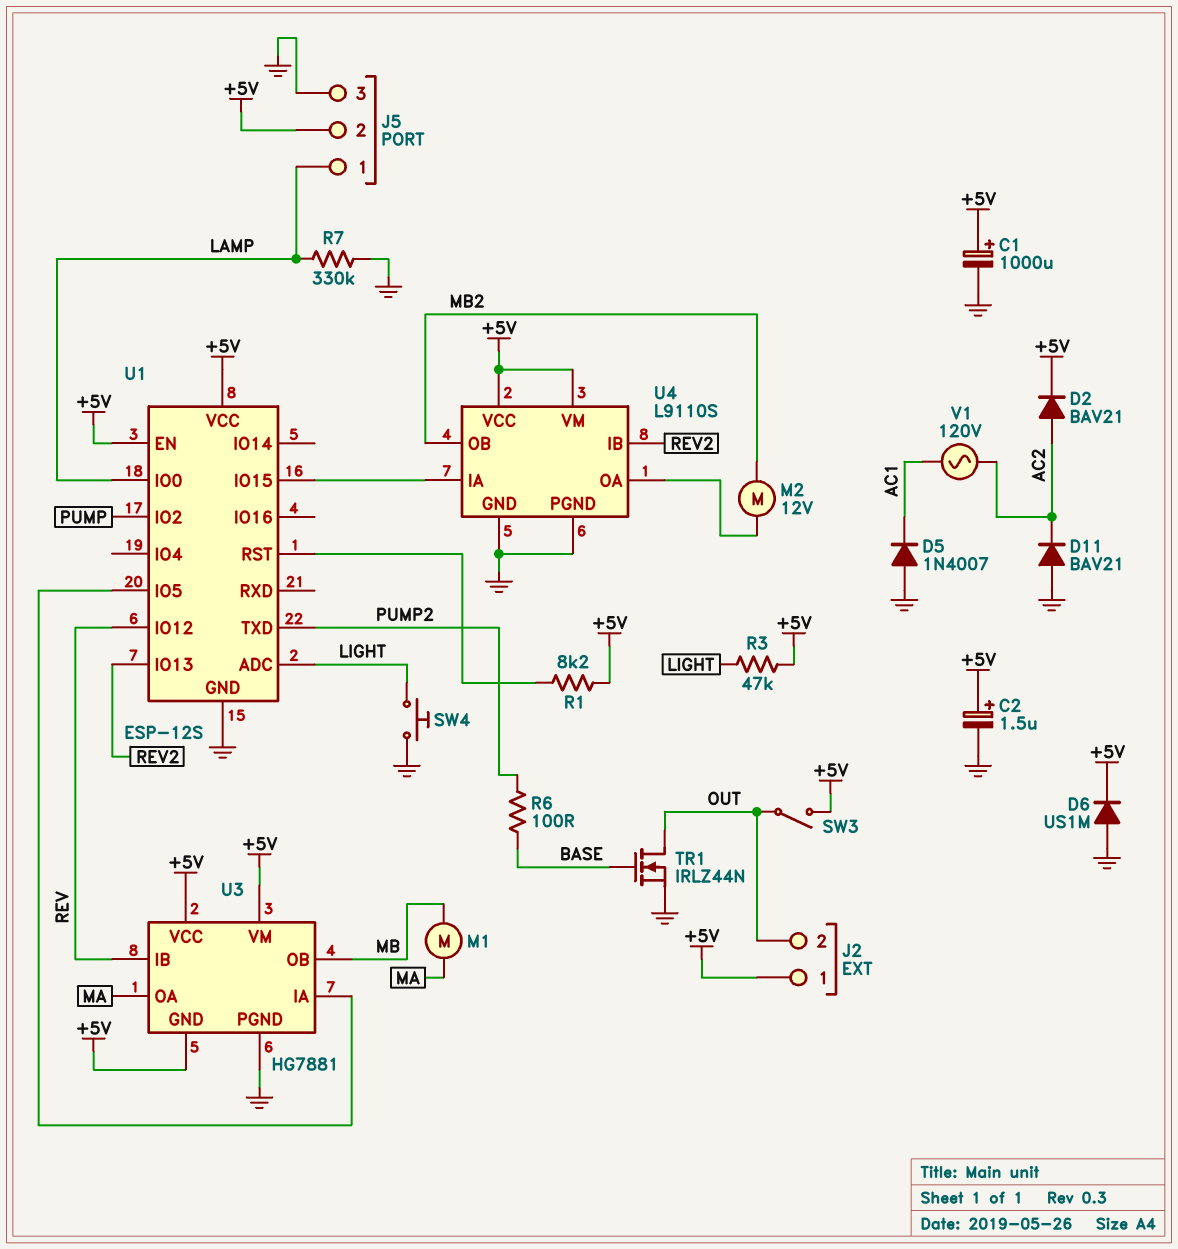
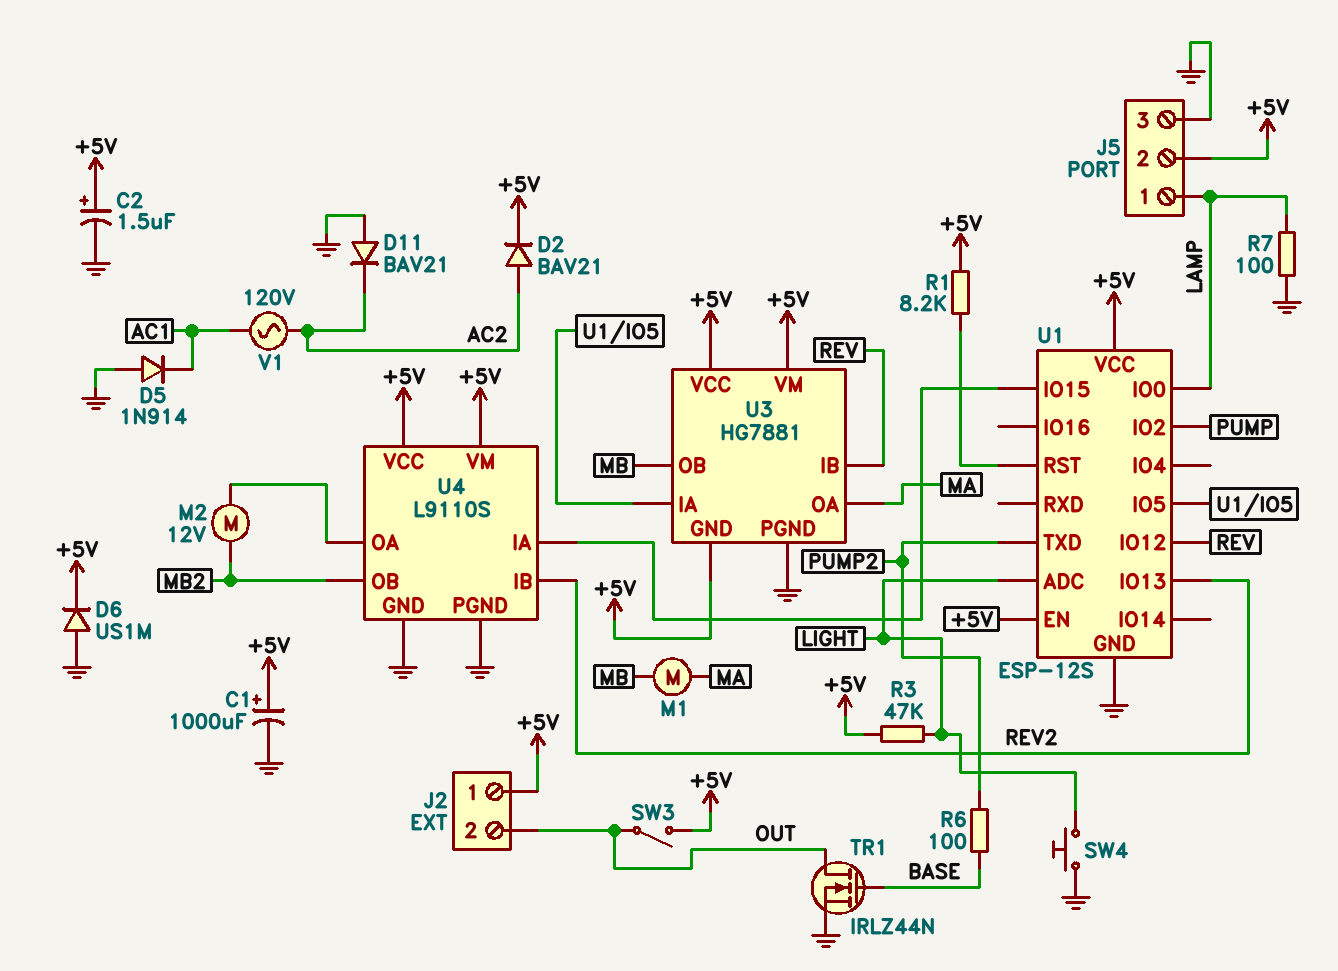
D5: diode 1N4007 (A GND, K AC1) -> diode 1N914 (A GND, K AC1)
R7: 330k (GND, LAMP) -> 100 (GND, LAMP)

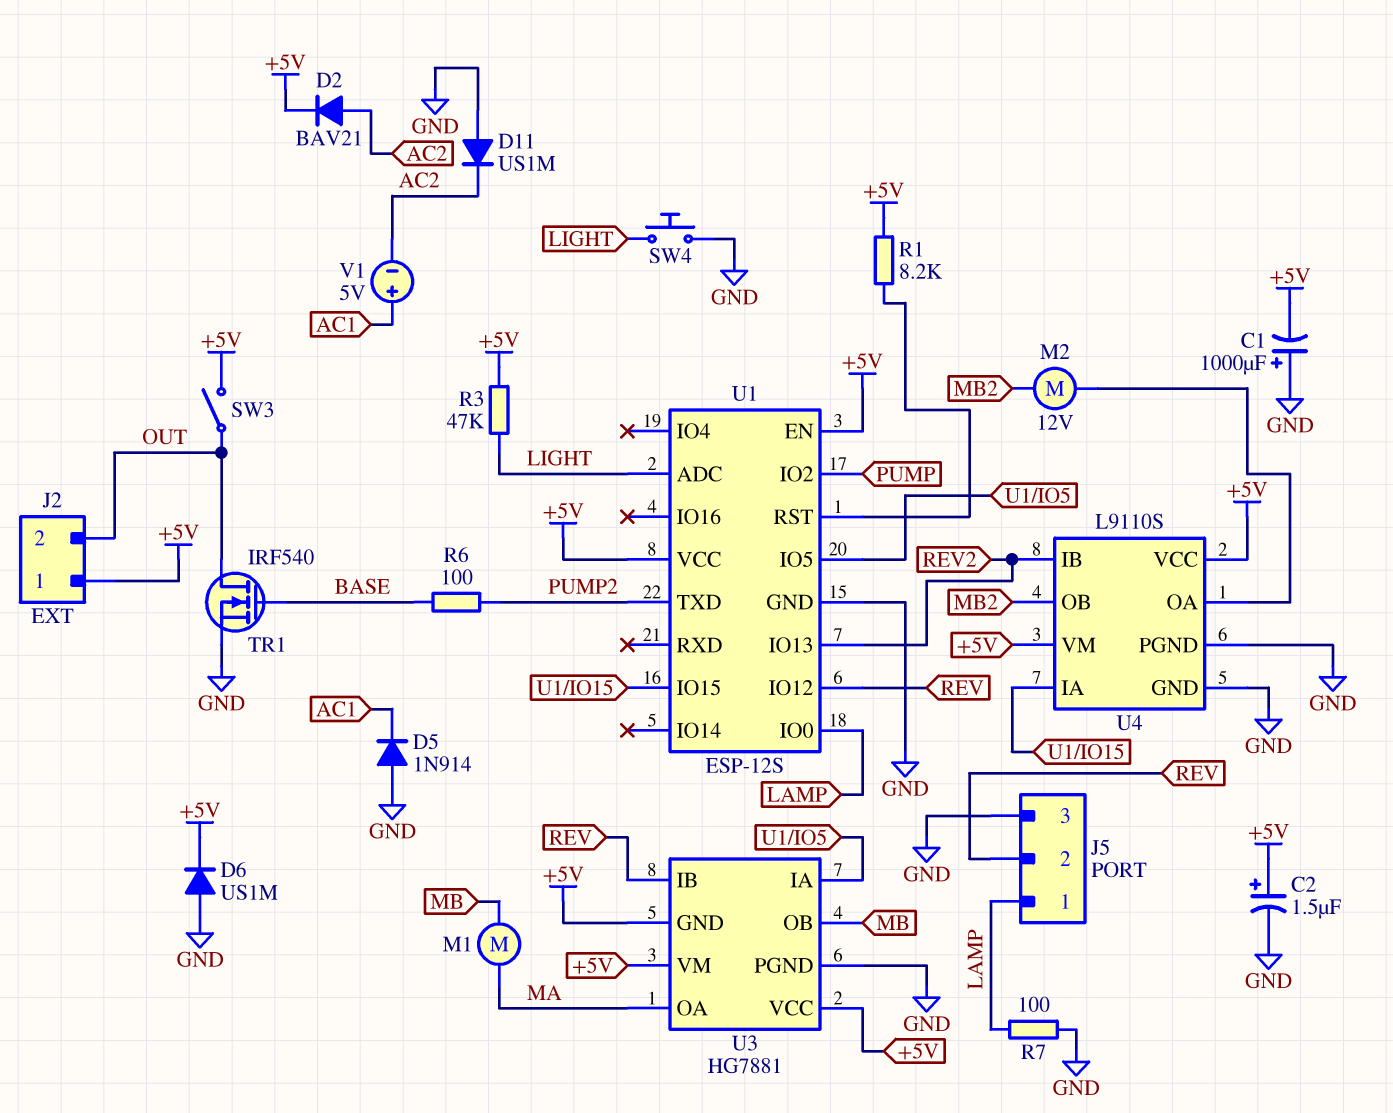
C1: 1000uF (plus +5V, minus GND) -> 1000uF (plus GND, minus +5V)
D11: diode BAV21 (A GND, K AC2) -> diode US1M (A GND, K AC2)
J5 pin 2: +5V -> REV
TR1: NMOS IRLZ44N (G BASE, D OUT, S GND) -> NMOS IRF540 (G BASE, D OUT, S GND)
V1: AC 120V (AC1, AC2) -> 5V (plus AC1, minus AC2)

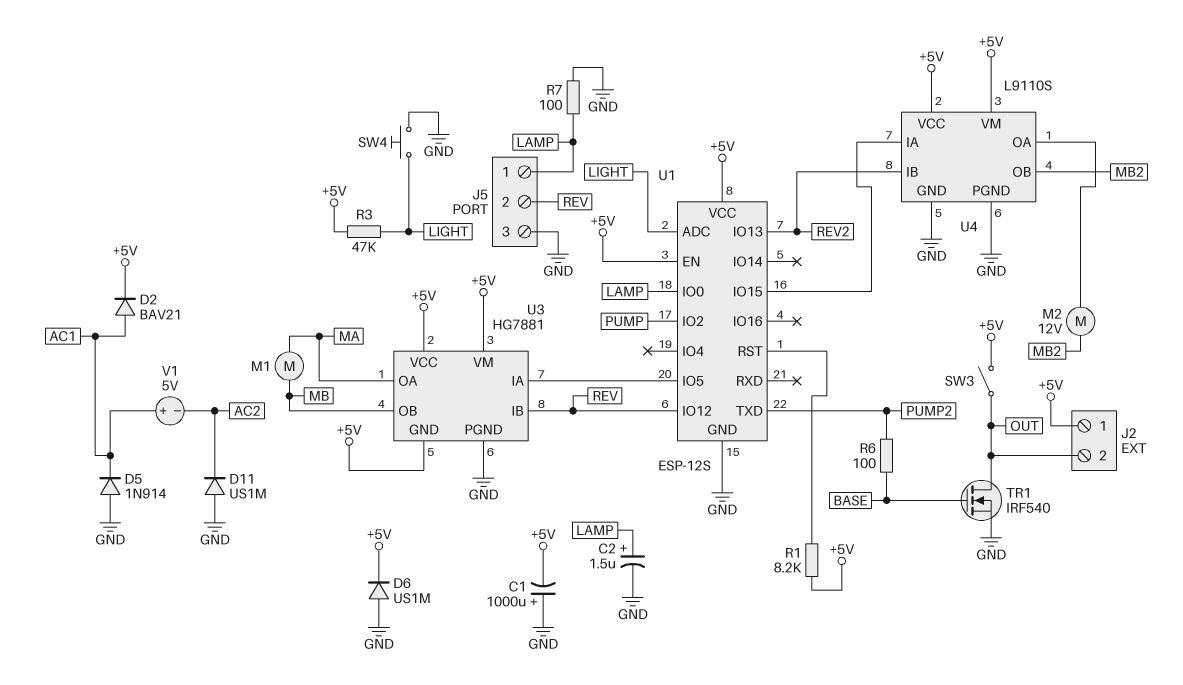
C2: 1.5uF (plus +5V, minus GND) -> 1.5uF (plus LAMP, minus GND)
D2: diode BAV21 (A AC2, K +5V) -> diode BAV21 (A AC1, K +5V)

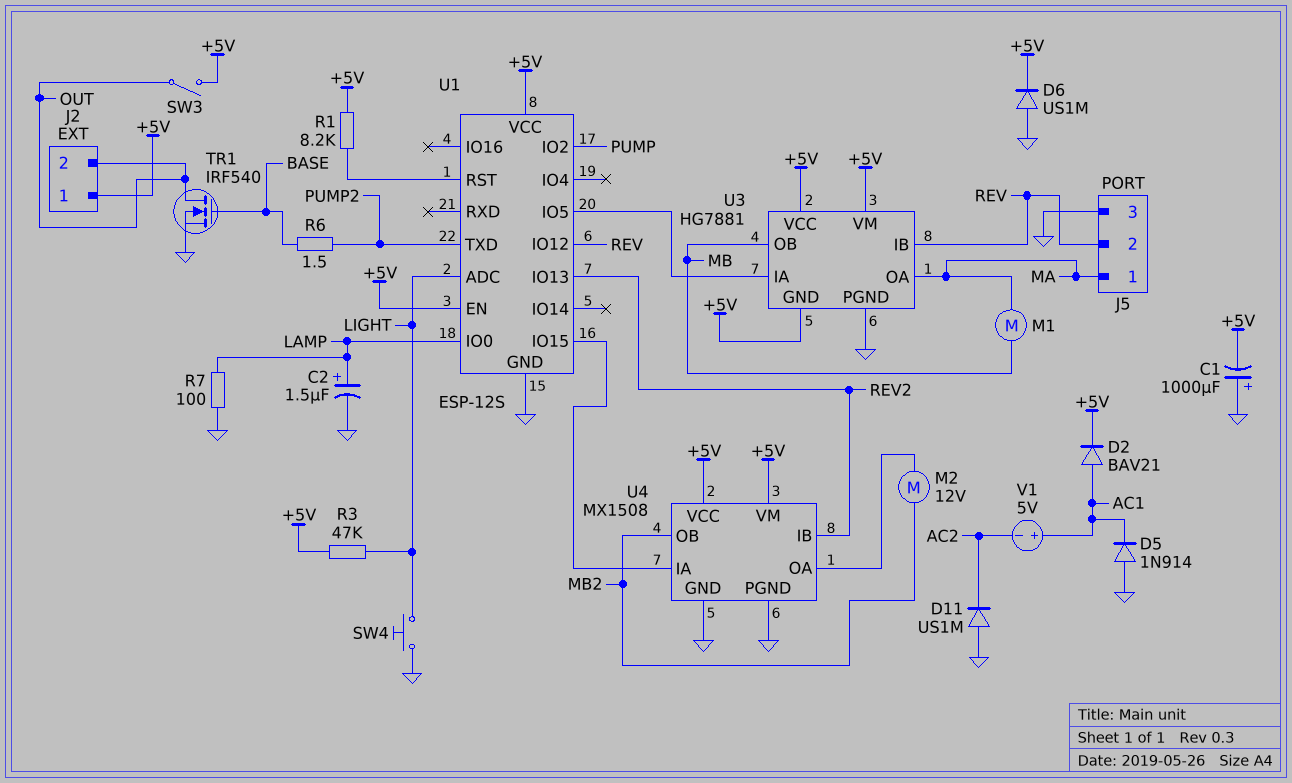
J5 pin 1: LAMP -> MA
R6: 100 (BASE, PUMP2) -> 1.5 (BASE, PUMP2)
U4: L9110S -> MX1508

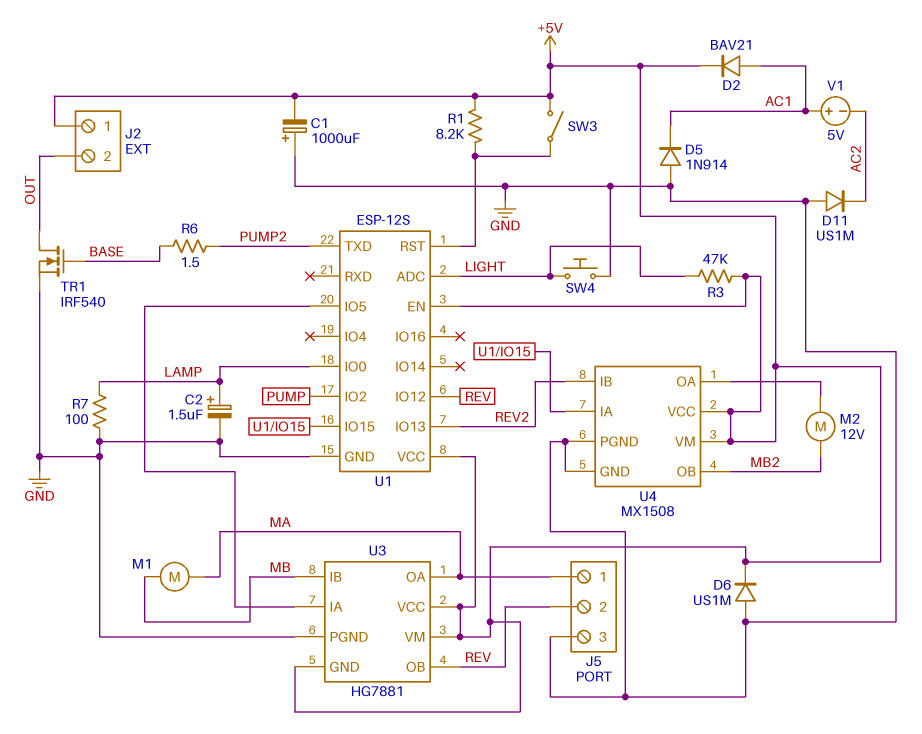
SW3: switch (+5V, OUT) -> switch (+5V, U1/RST)
U3 pin IB: REV -> MB
U3 pin OB: MB -> REV

